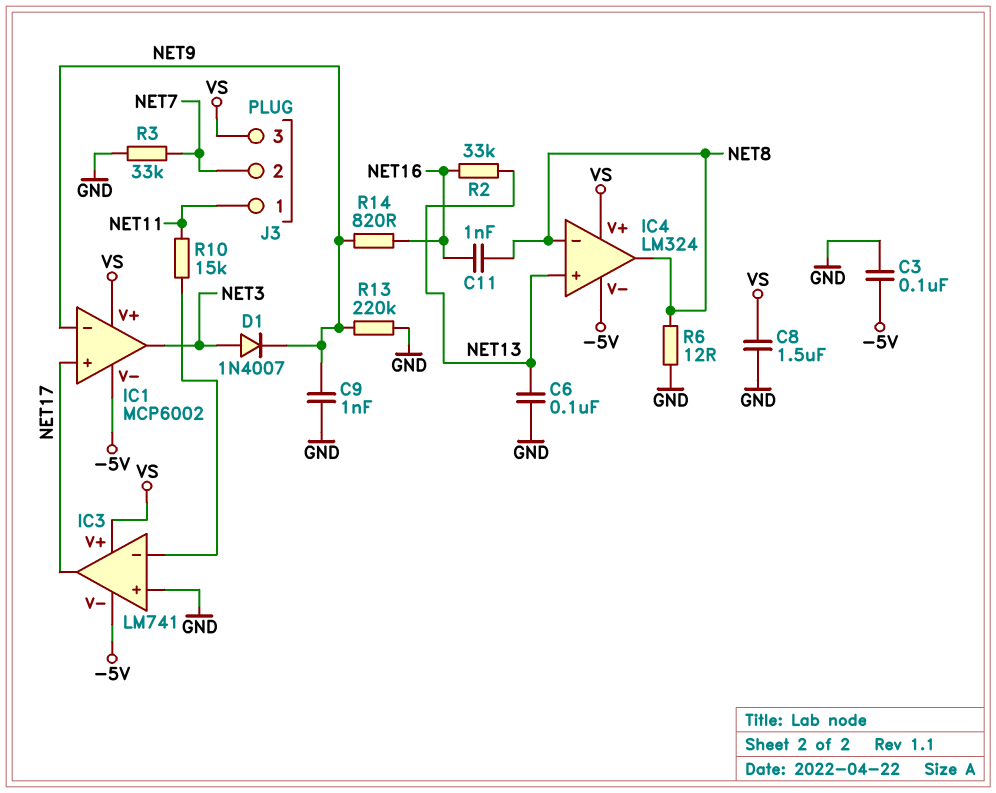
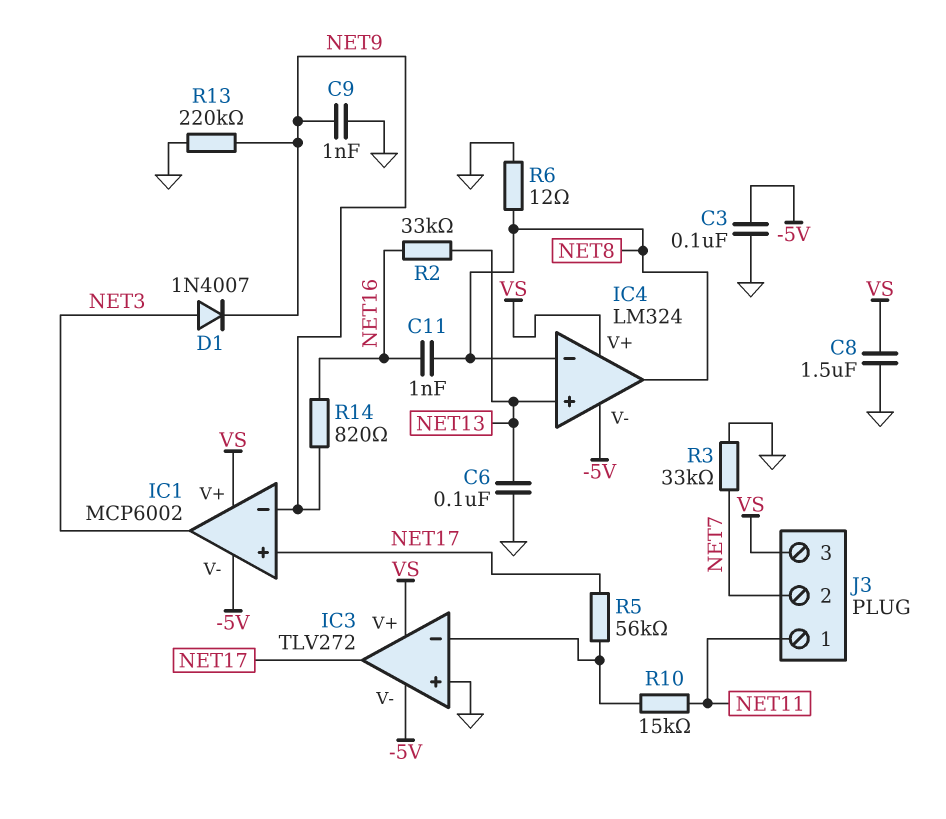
IC3: LM741 -> TLV272
R5: none -> 56k (IC3/in-, NET17)

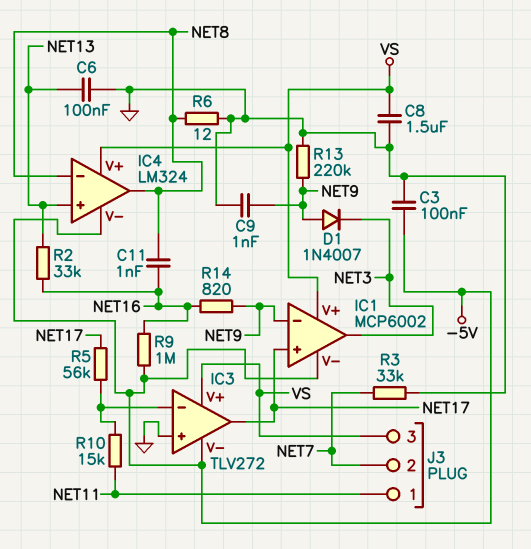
D1: diode 1N4007 (A NET3, K NET9) -> diode 1N4007 (A NET9, K NET3)
R9: none -> 1M (-5V, NET16)

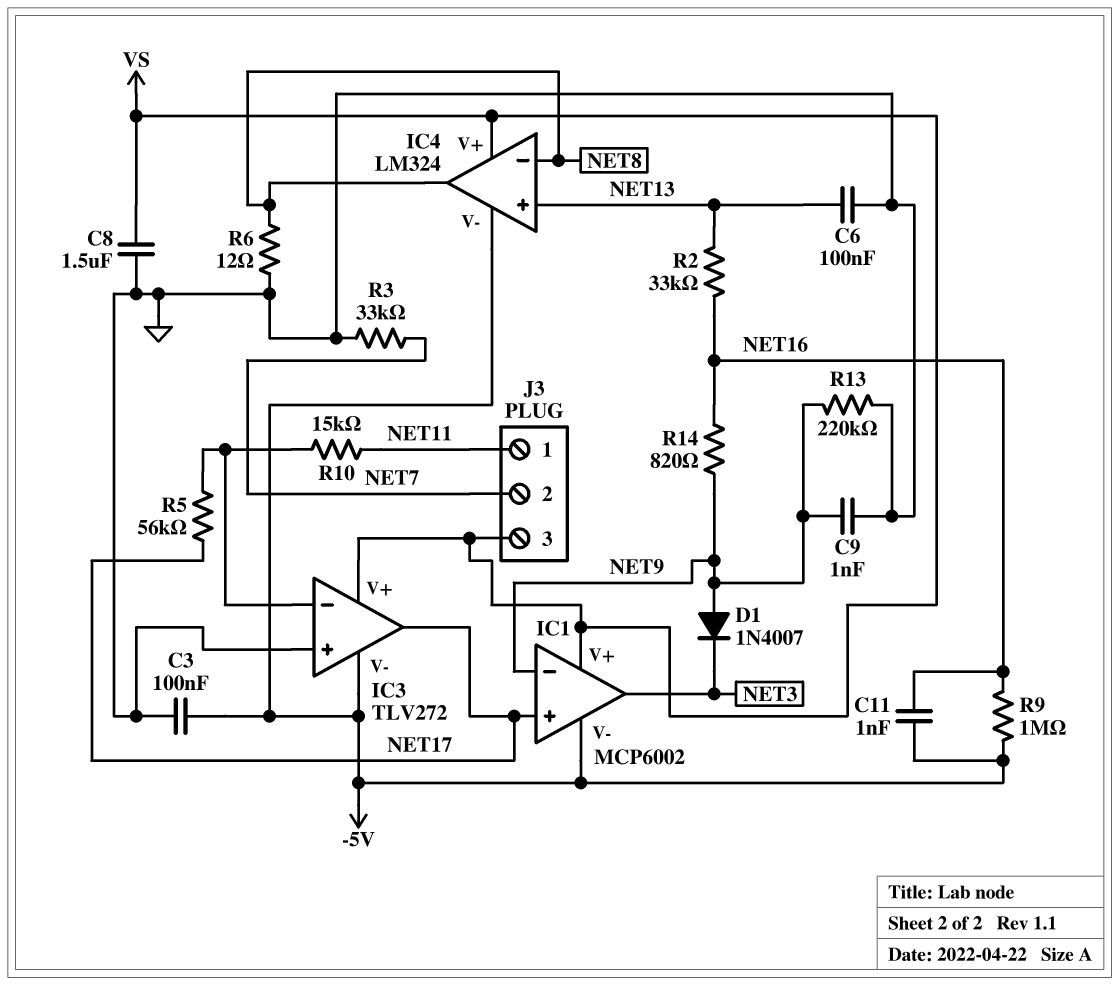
C11: 1nF (NET8, NET16) -> 1nF (-5V, NET16)

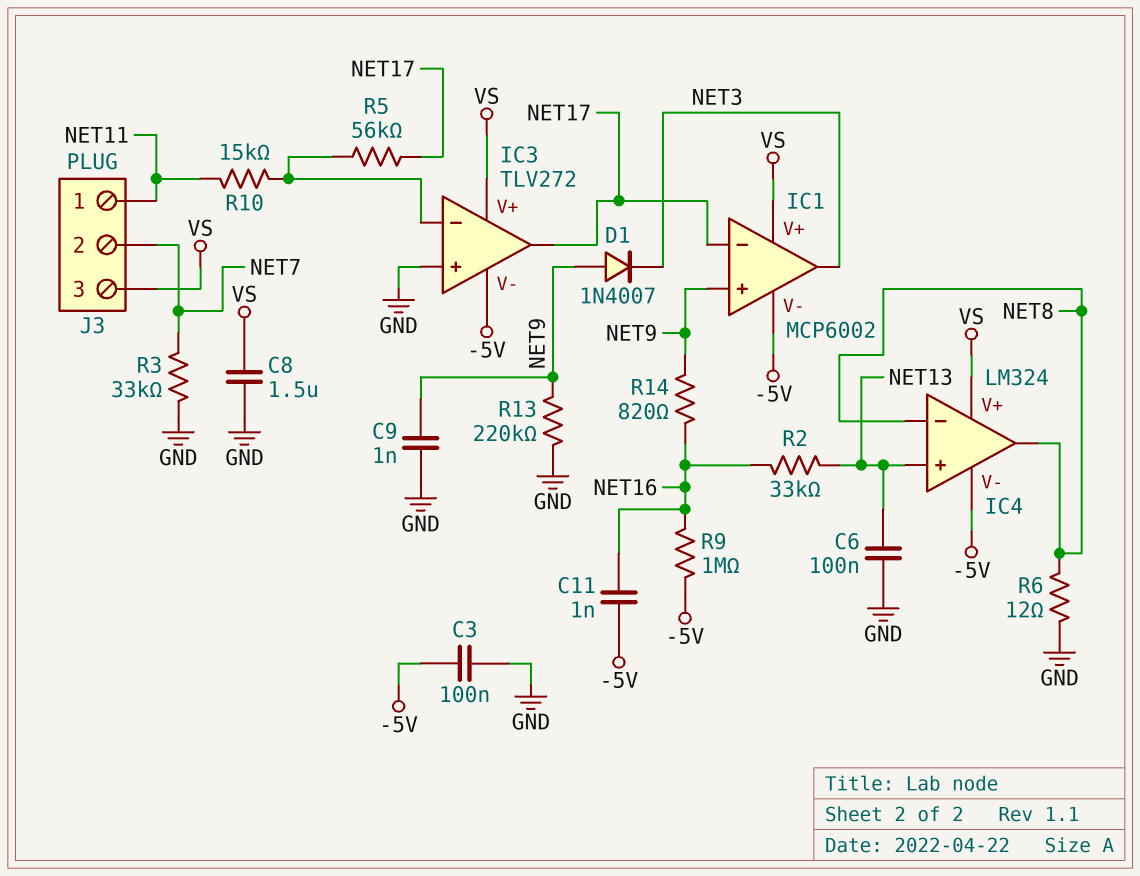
IC1 pin in+: NET17 -> NET9
IC1 pin in-: NET9 -> NET17

